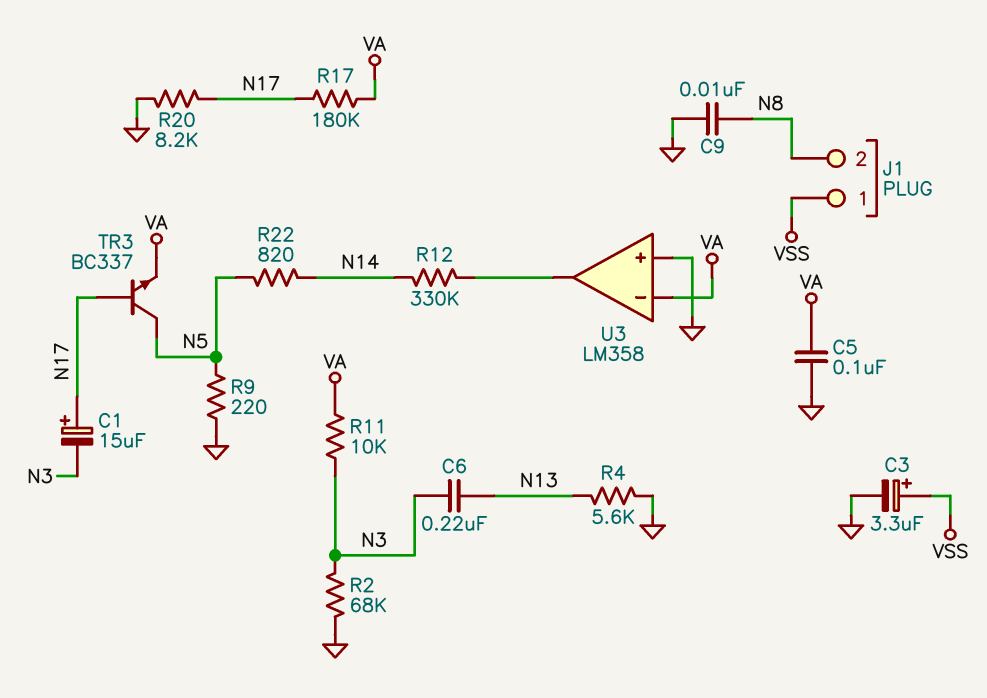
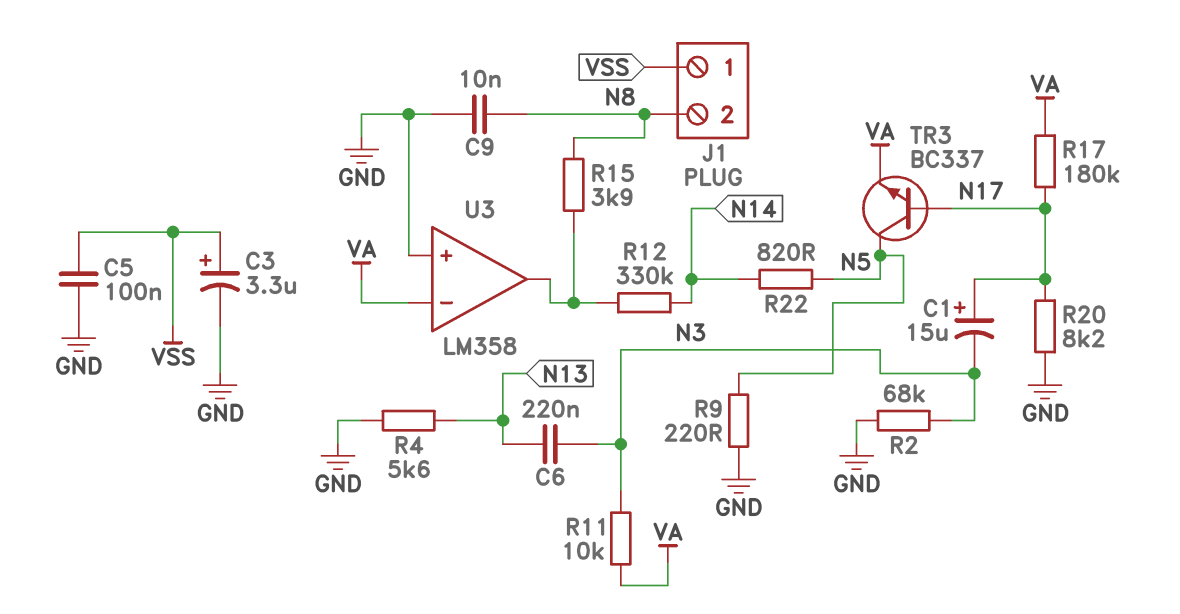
C5: 100nF (GND, VA) -> 100nF (GND, VSS)
R15: none -> 3.9k (N8, U3/out)

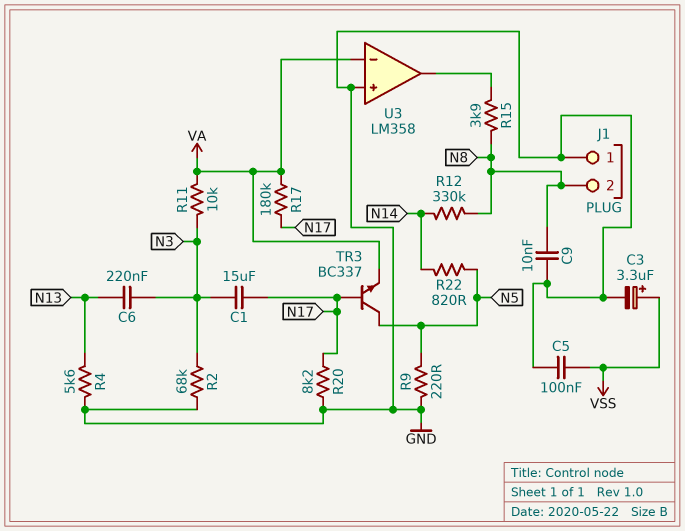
C1: 15uF (plus N17, minus N3) -> 15uF (N3, N17)
J1 pin 1: VSS -> GND
R12: 330k (N14, U3/out) -> 330k (N8, N14)

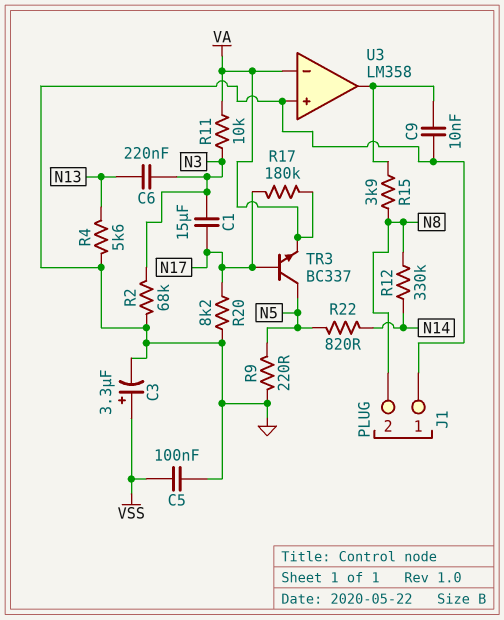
C9: 10nF (GND, N8) -> 10nF (GND, U3/out)

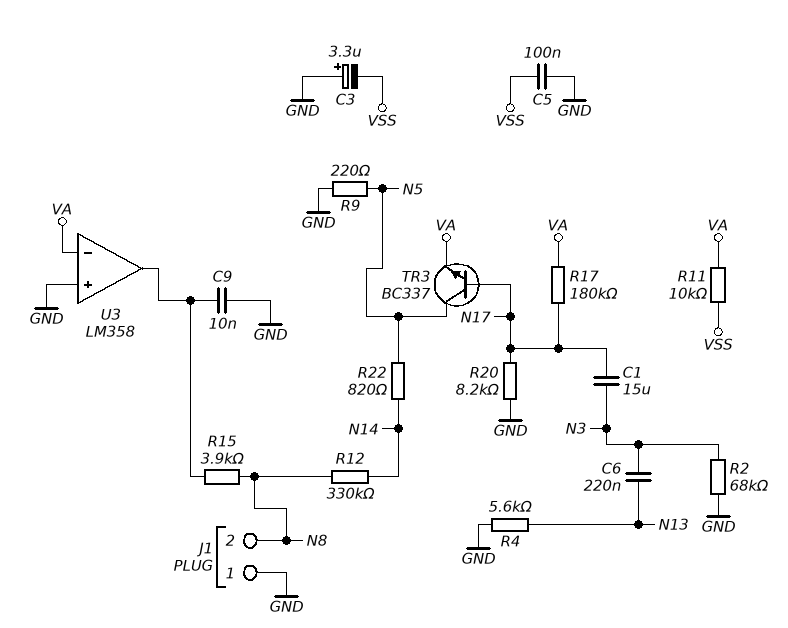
C3: 3.3uF (plus VSS, minus GND) -> 3.3uF (plus GND, minus VSS)
R11: 10k (N3, VA) -> 10k (VA, VSS)

